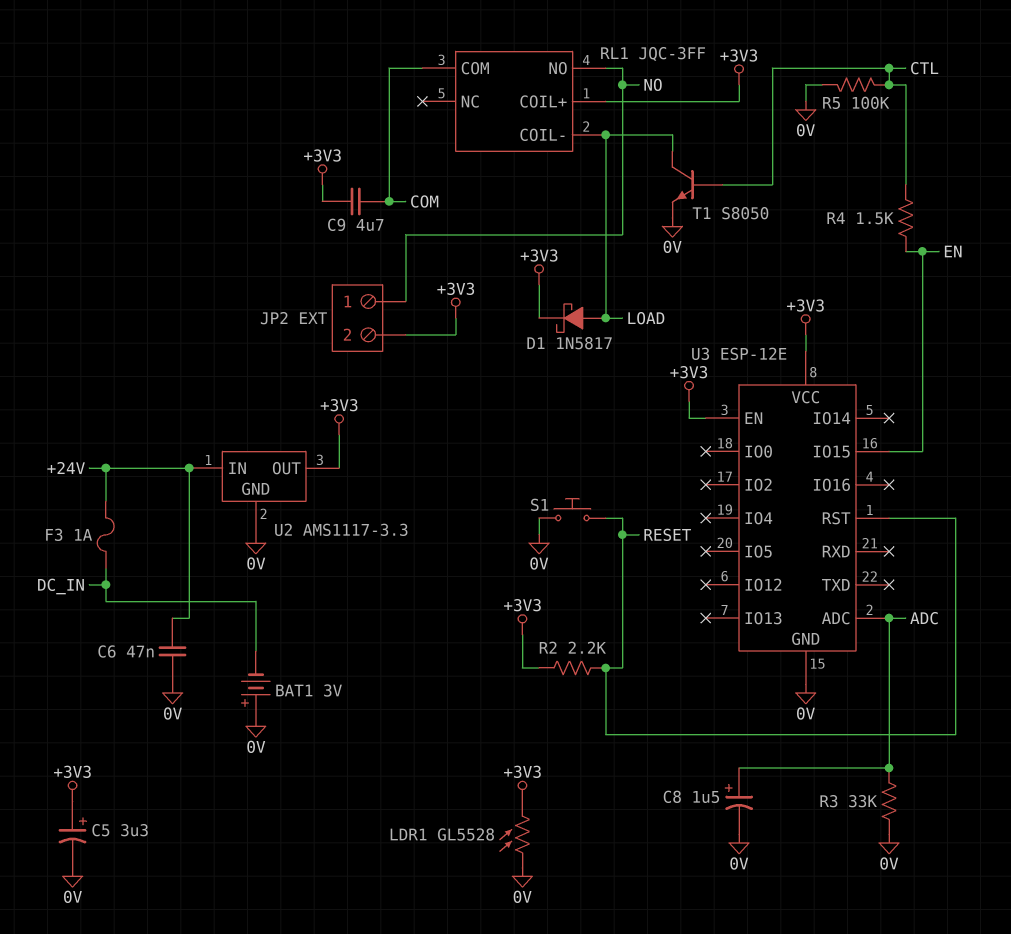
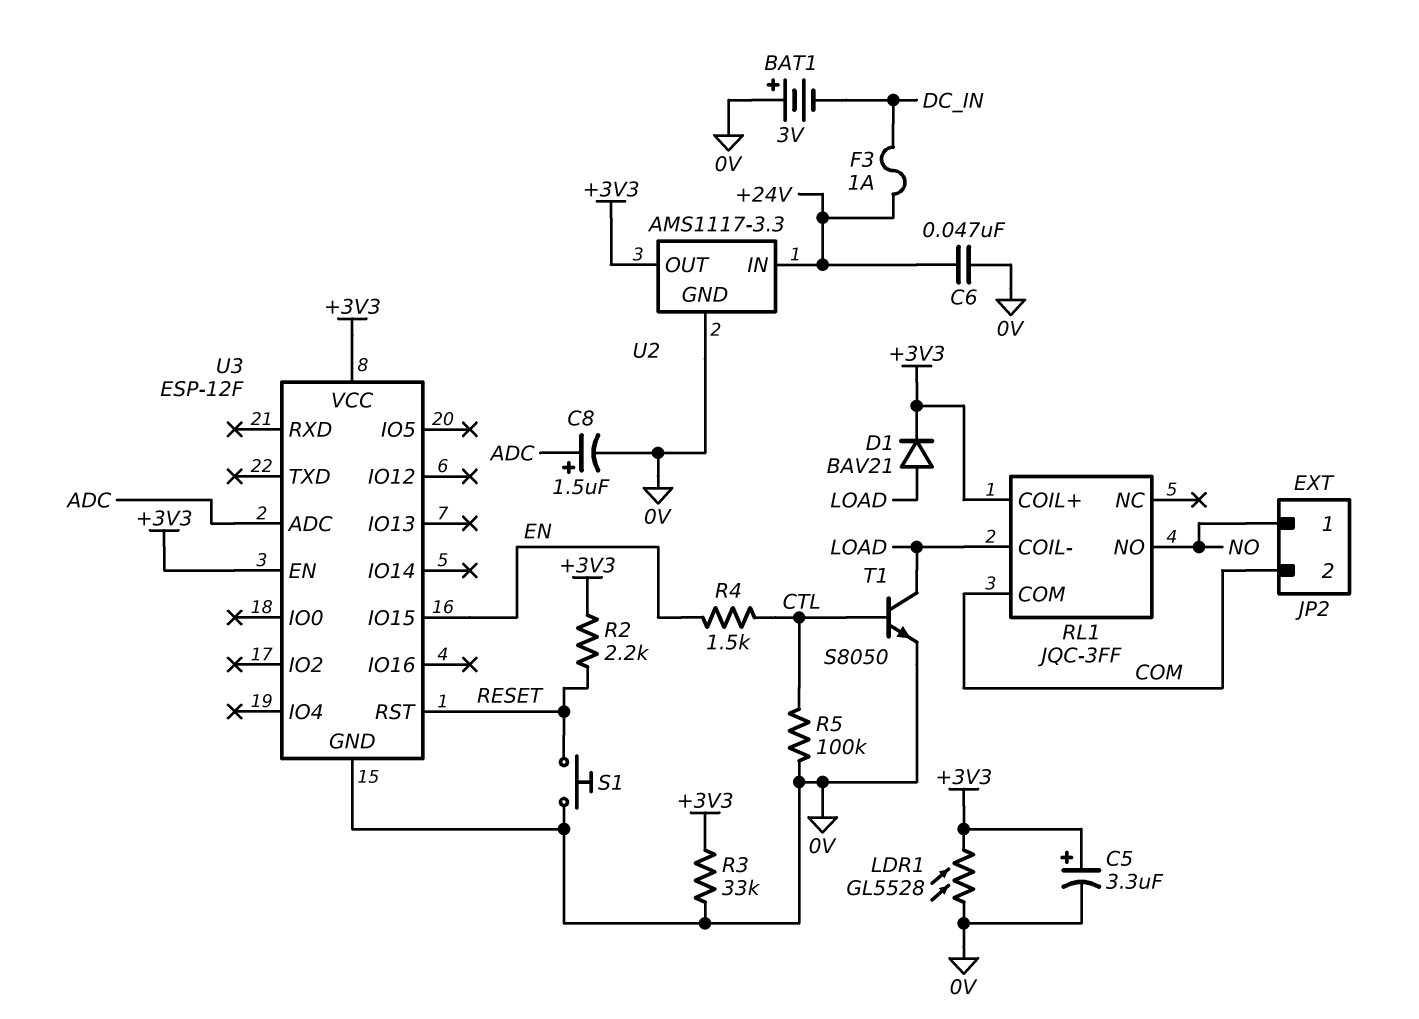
C9: 4.7uF (+3V3, COM) -> none
D1: schottky 1N5817 (A LOAD, K +3V3) -> diode BAV21 (A LOAD, K +3V3)
JP2 pin 2: +3V3 -> COM
R3: 33k (0V, ADC) -> 33k (+3V3, 0V)
U3: ESP-12E -> ESP-12F

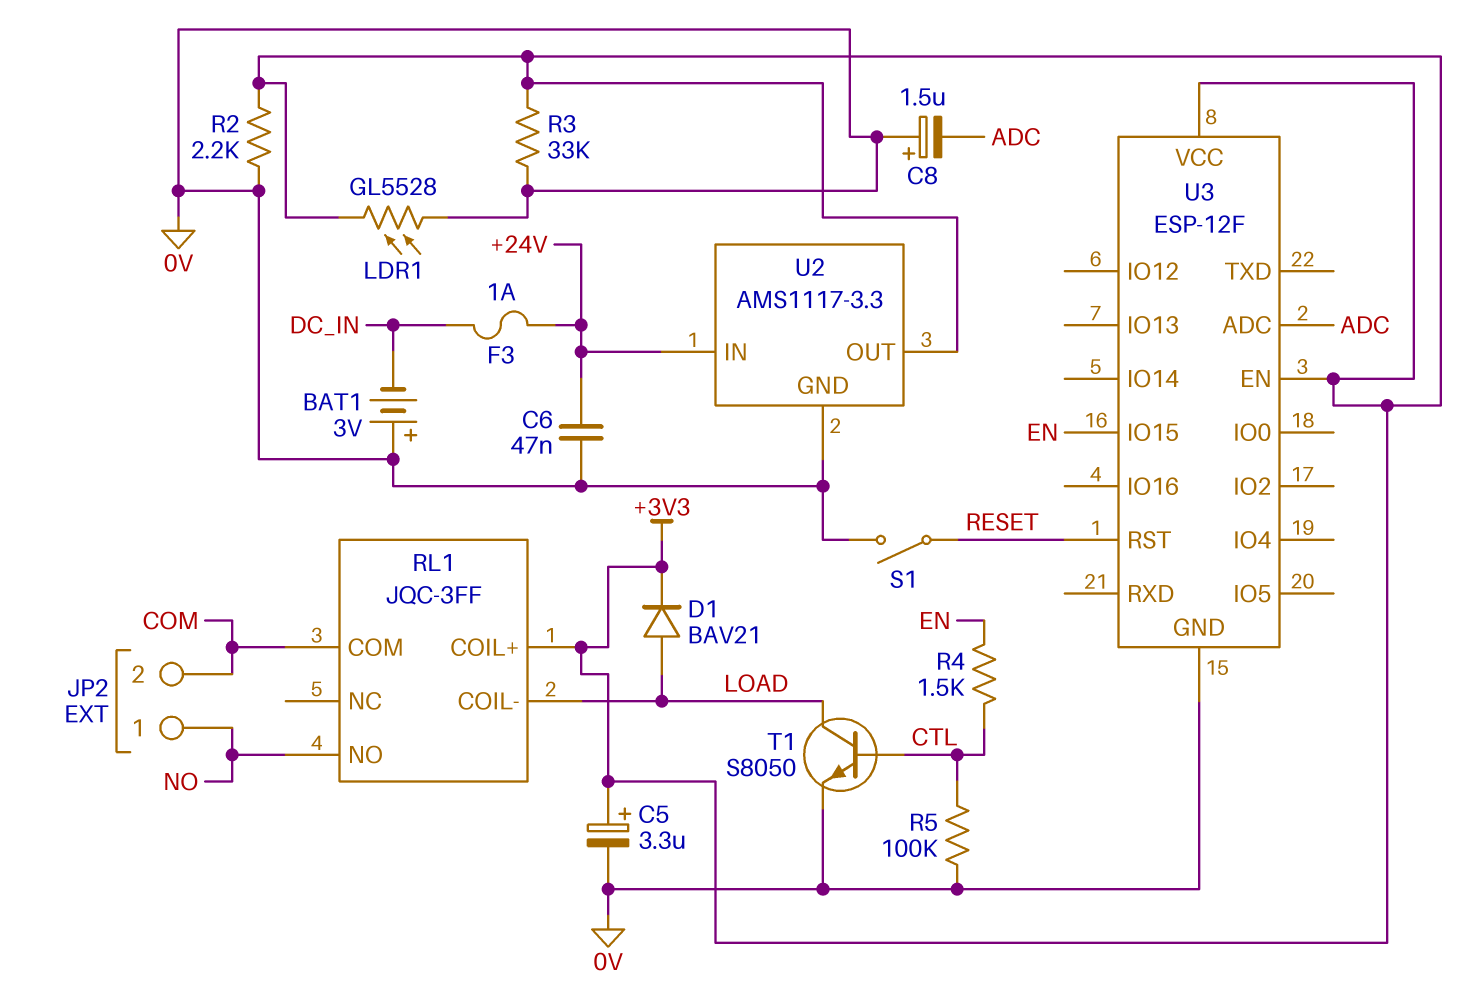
C8: 1.5uF (plus ADC, minus 0V) -> 1.5uF (plus 0V, minus ADC)
R2: 2.2k (+3V3, RESET) -> 2.2k (+3V3, 0V)
S1: button (0V, RESET) -> switch (0V, RESET)

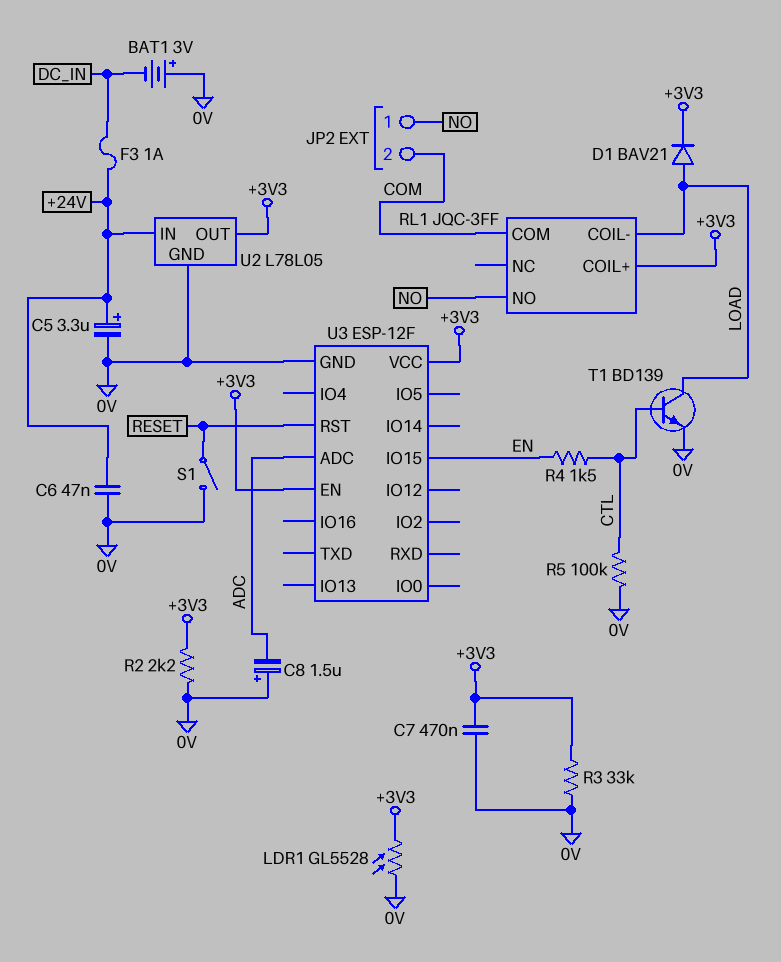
C5: 3.3uF (plus +3V3, minus 0V) -> 3.3uF (plus +24V, minus 0V)
C7: none -> 470nF (+3V3, 0V)
T1: NPN S8050 (B CTL, C LOAD, E 0V) -> NPN BD139 (B CTL, C LOAD, E 0V)
U2: AMS1117-3.3 -> L78L05

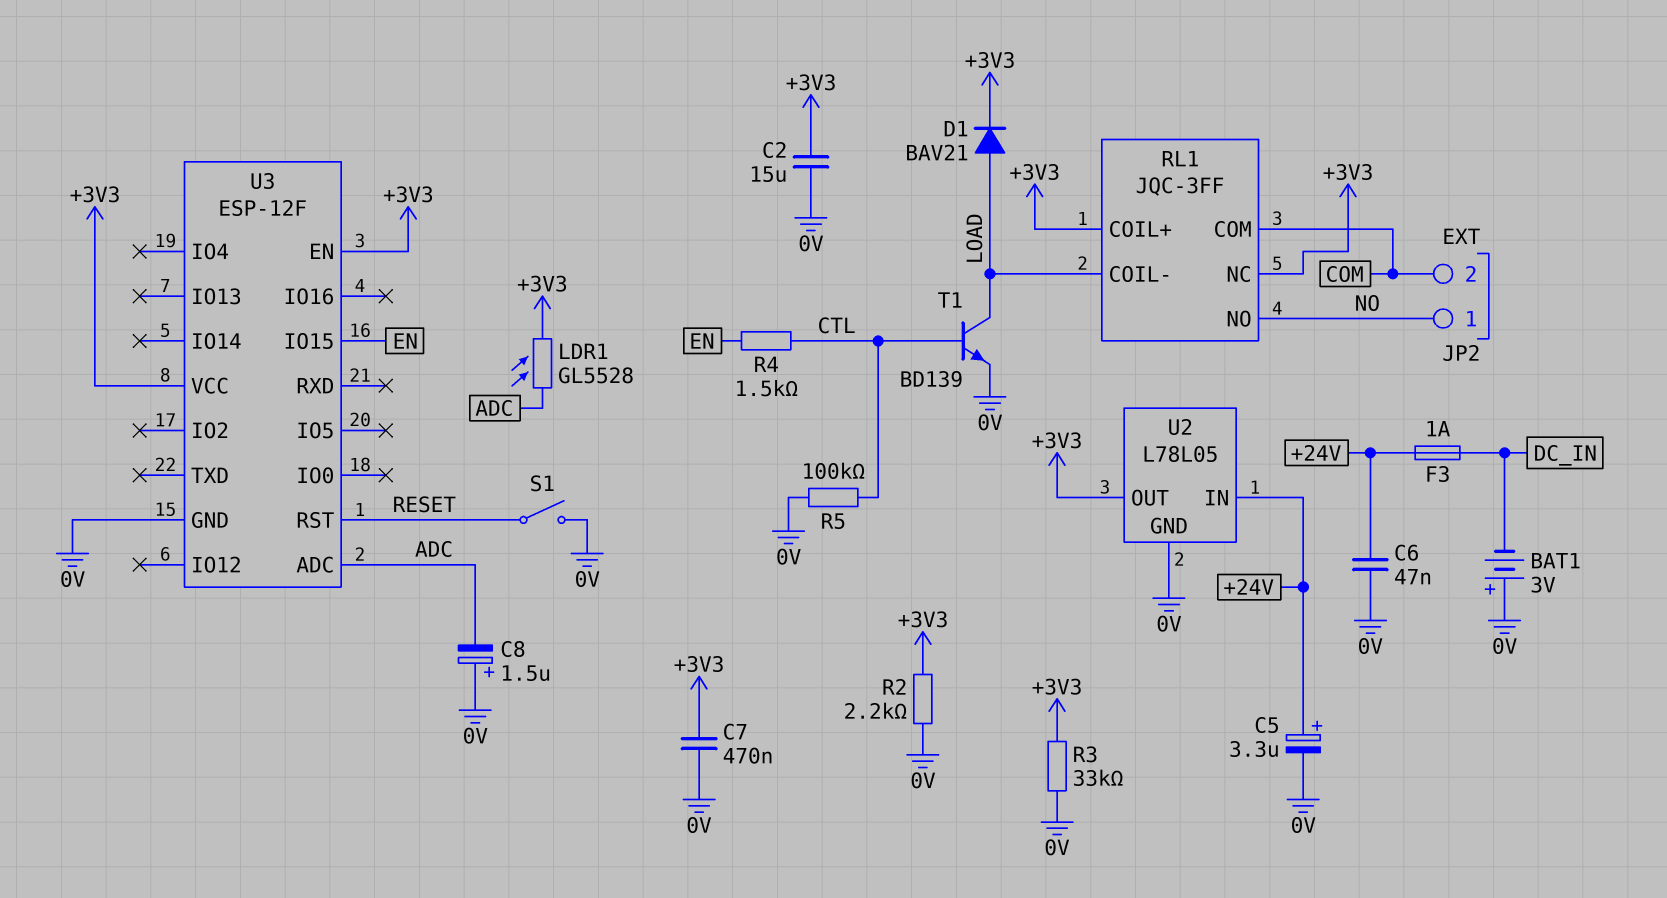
C2: none -> 15uF (+3V3, 0V)
LDR1: GL5528 (+3V3, 0V) -> GL5528 (+3V3, ADC)
RL1 pin NC: none -> +3V3

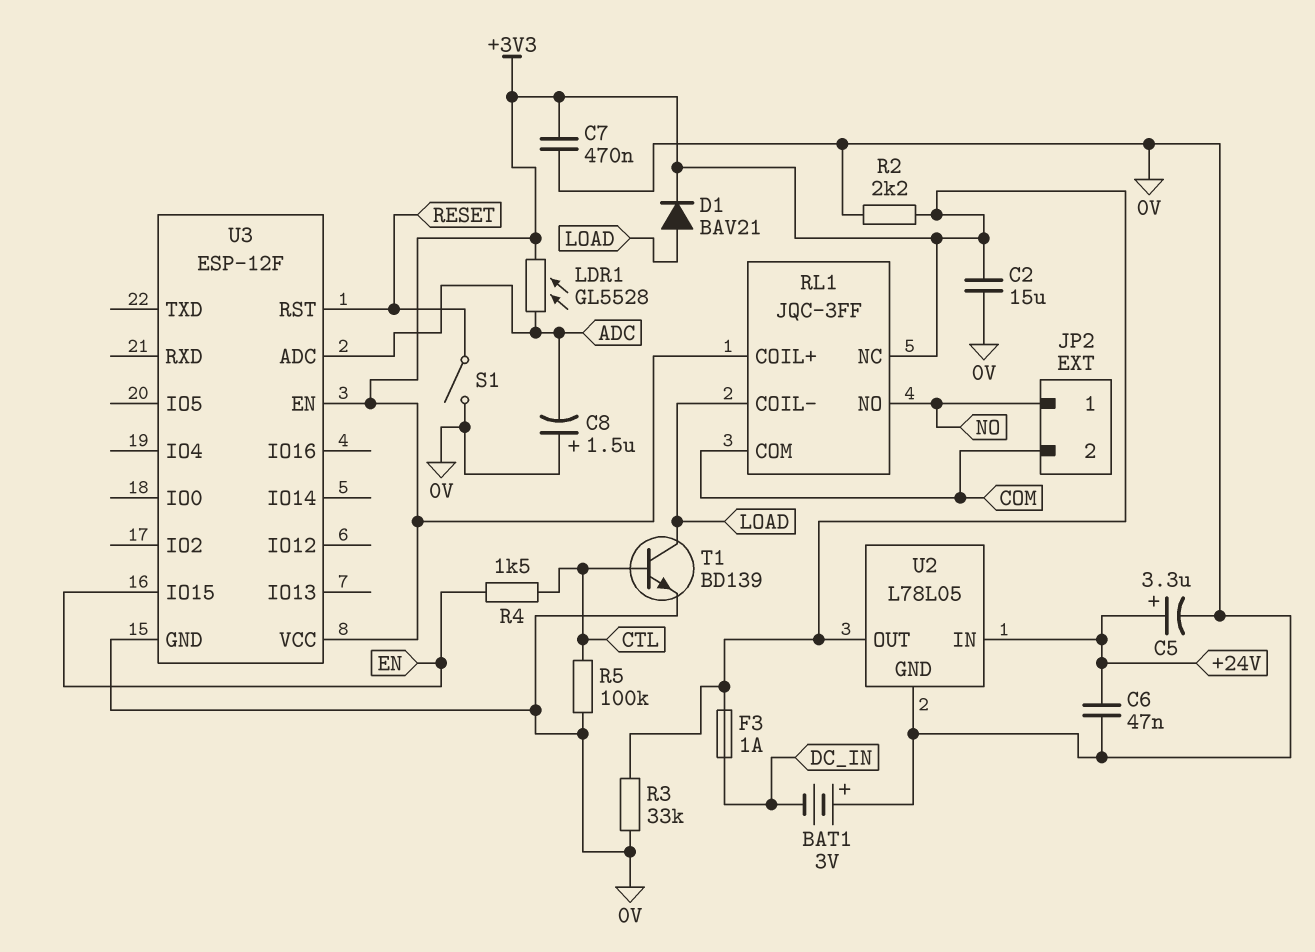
F3: 1A (+24V, DC_IN) -> 1A (+3V3, DC_IN)

